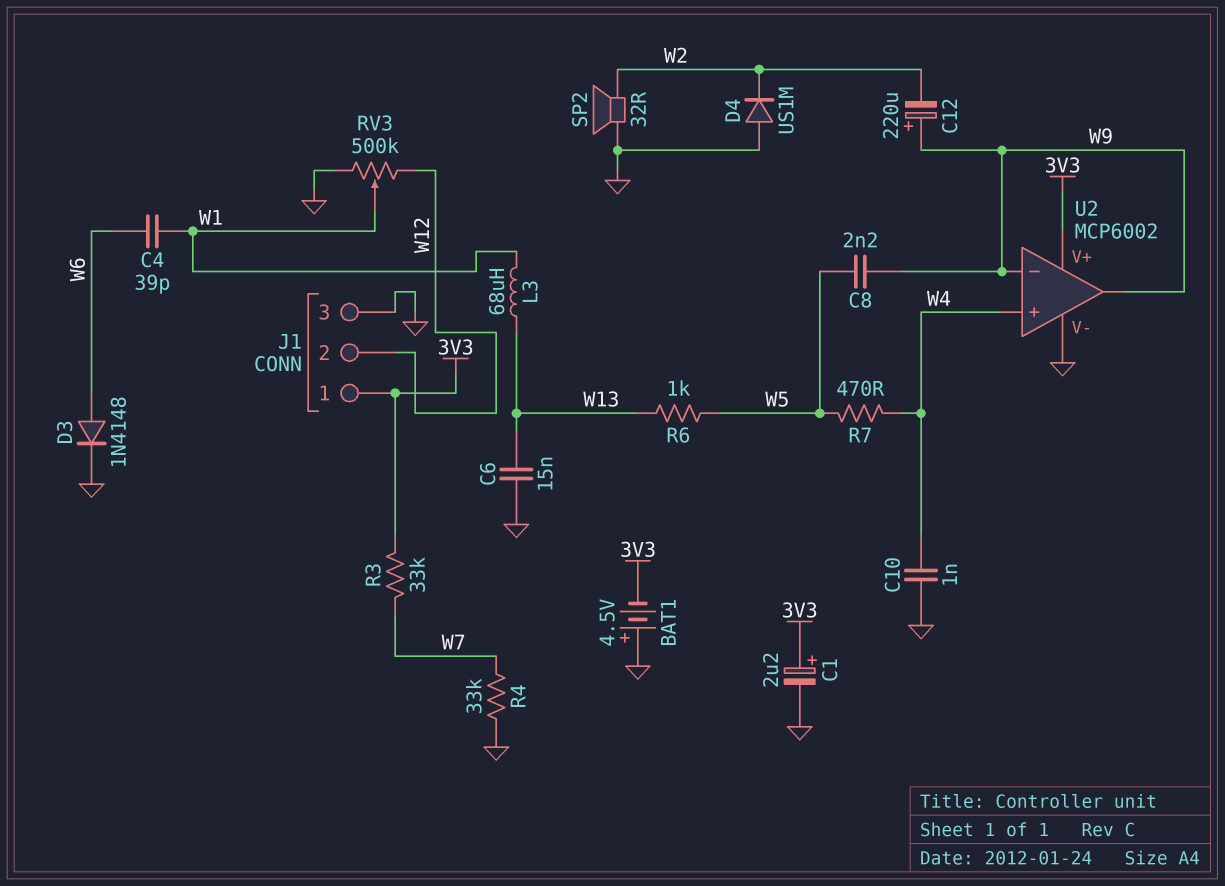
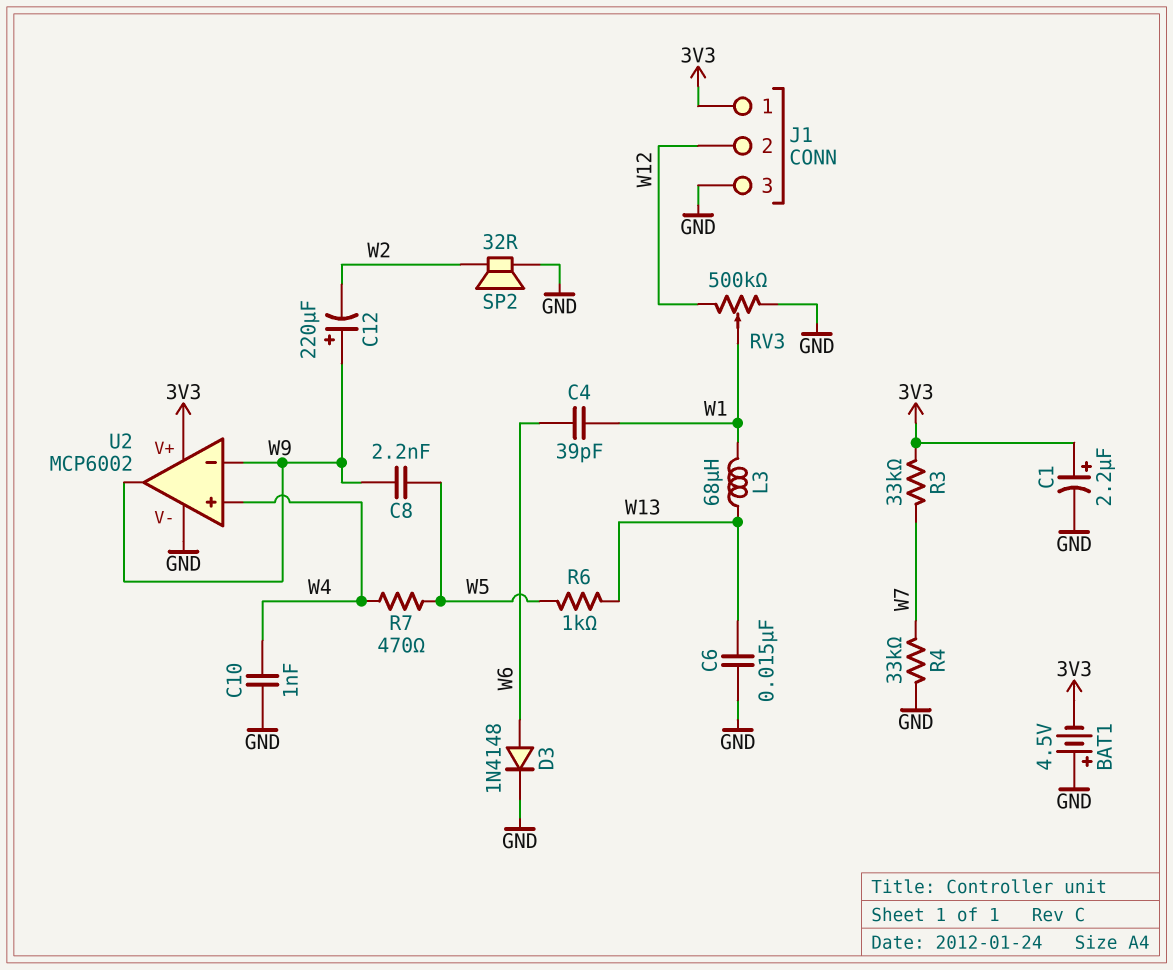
D4: diode US1M (A GND, K W2) -> none

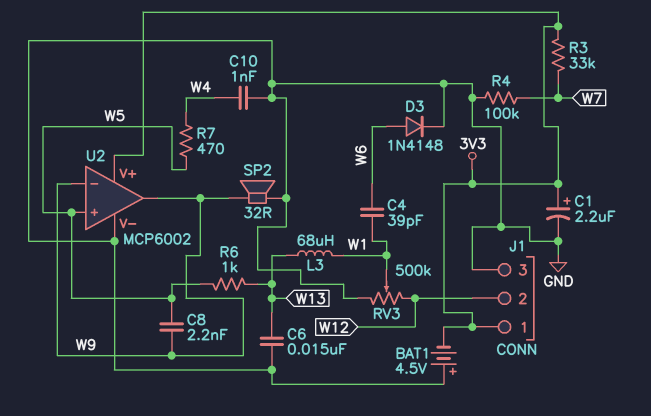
C12: 220uF (plus W9, minus W2) -> none
R4: 33k (GND, W7) -> 100k (GND, W7)
SP2: speaker 32R (GND, W2) -> speaker 32R (GND, W9)
U2 pin in+: W4 -> W5

